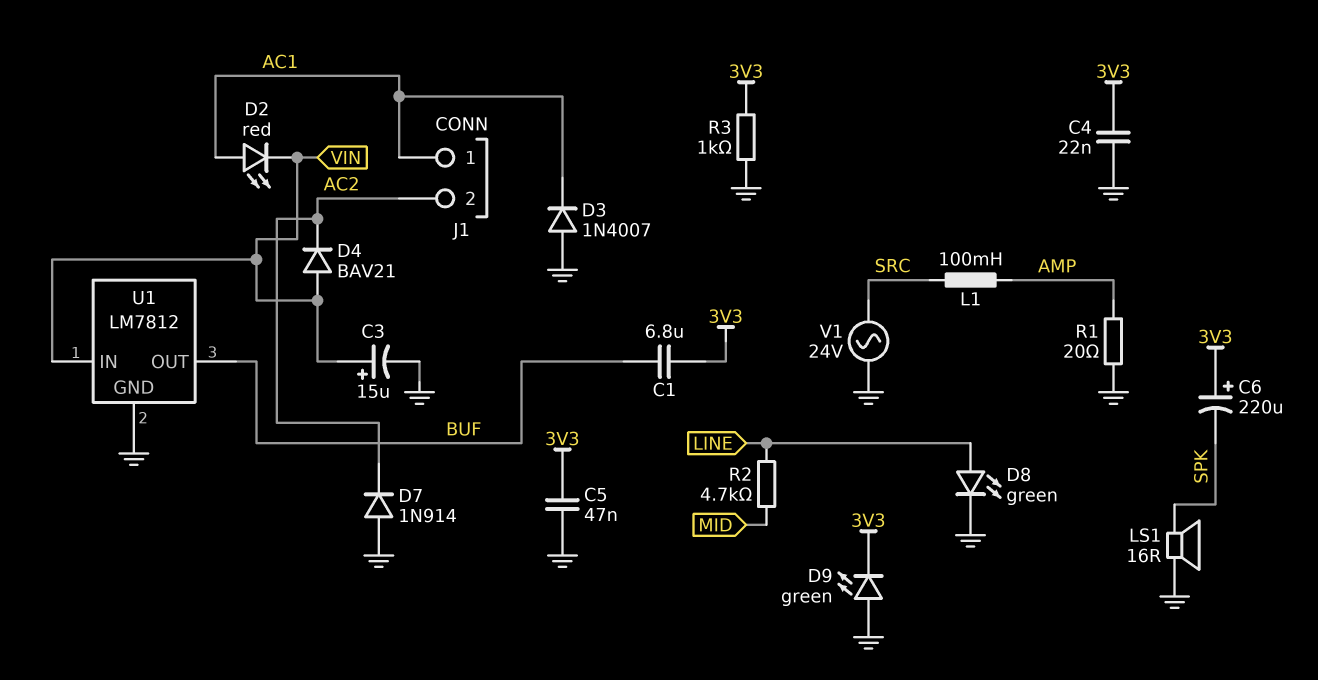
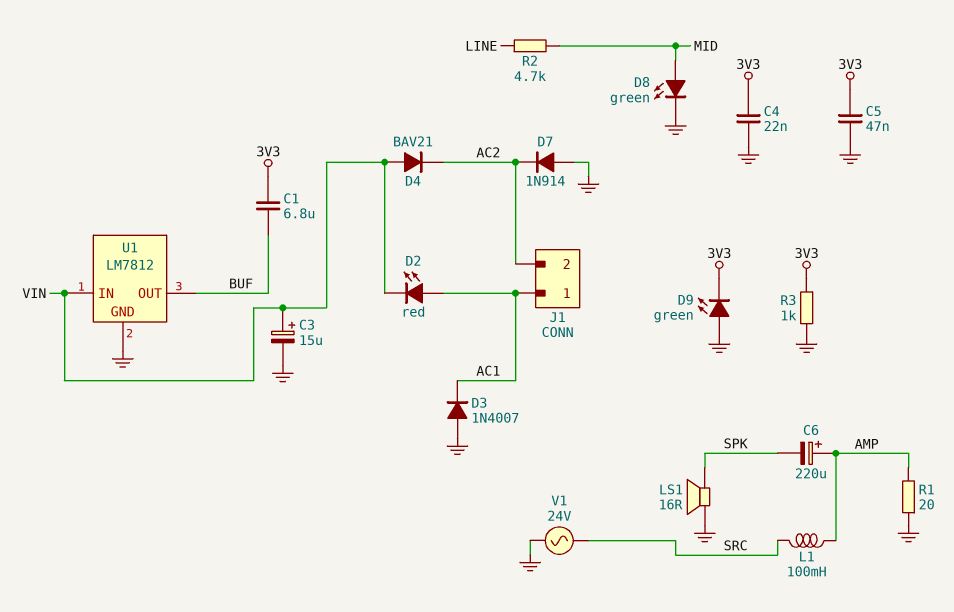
C6: 220uF (plus 3V3, minus SPK) -> 220uF (plus AMP, minus SPK)
D8: LED green (A LINE, K GND) -> LED green (A MID, K GND)

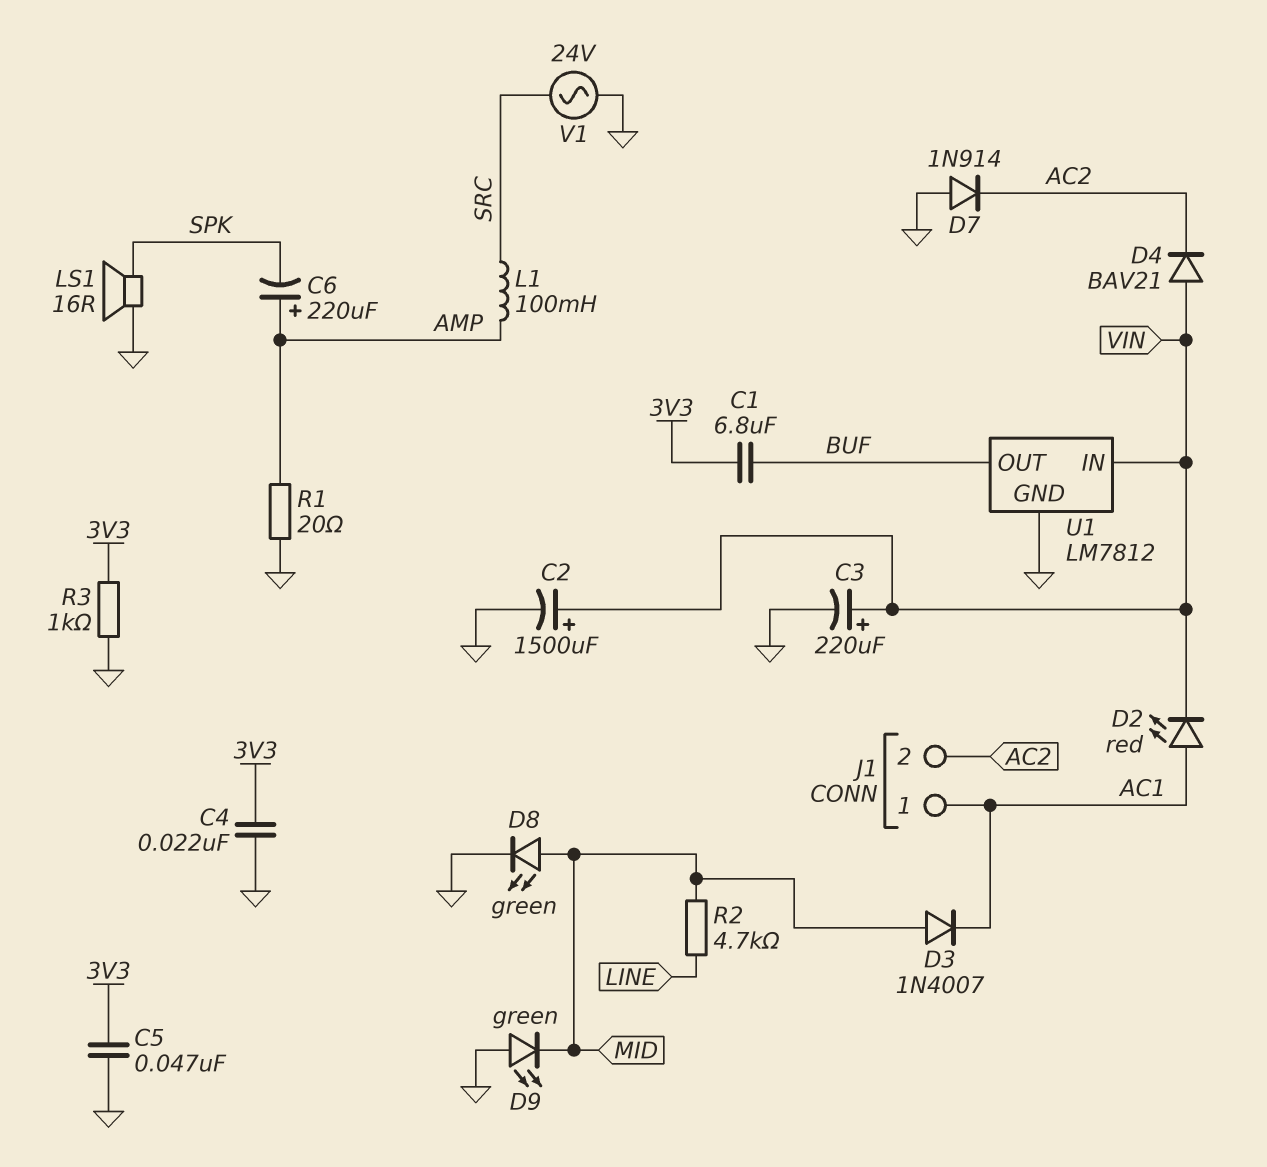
C2: none -> 1500uF (plus VIN, minus GND)
C3: 15uF (plus VIN, minus GND) -> 220uF (plus VIN, minus GND)
D3: diode 1N4007 (A GND, K AC1) -> diode 1N4007 (A MID, K AC1)
D9: LED green (A GND, K 3V3) -> LED green (A GND, K MID)

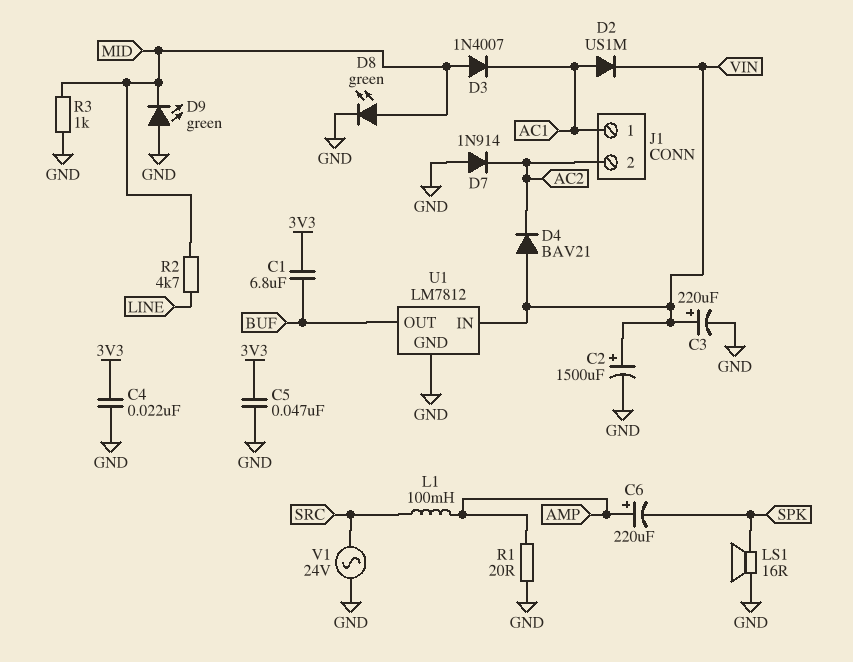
D2: LED red (A AC1, K VIN) -> diode US1M (A AC1, K VIN)
R3: 1k (3V3, GND) -> 1k (GND, MID)

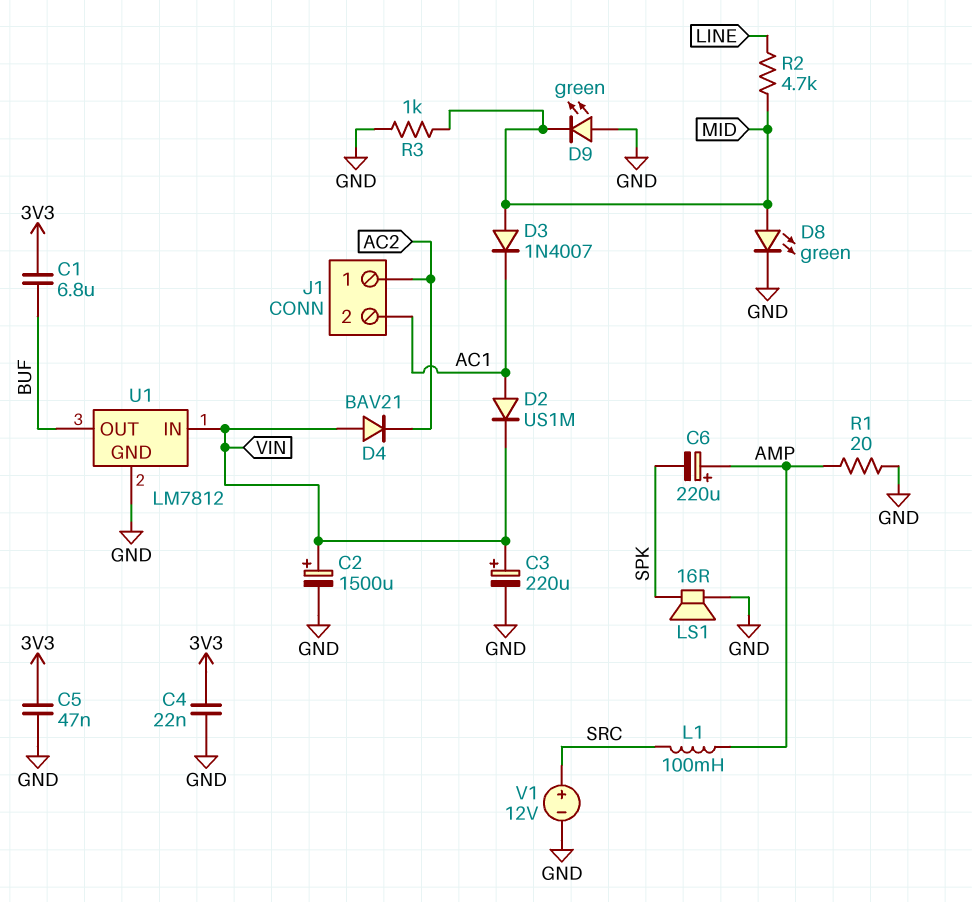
D7: diode 1N914 (A GND, K AC2) -> none
J1 pin 1: AC1 -> AC2
J1 pin 2: AC2 -> AC1
V1: AC 24V (GND, SRC) -> 12V (plus SRC, minus GND)

